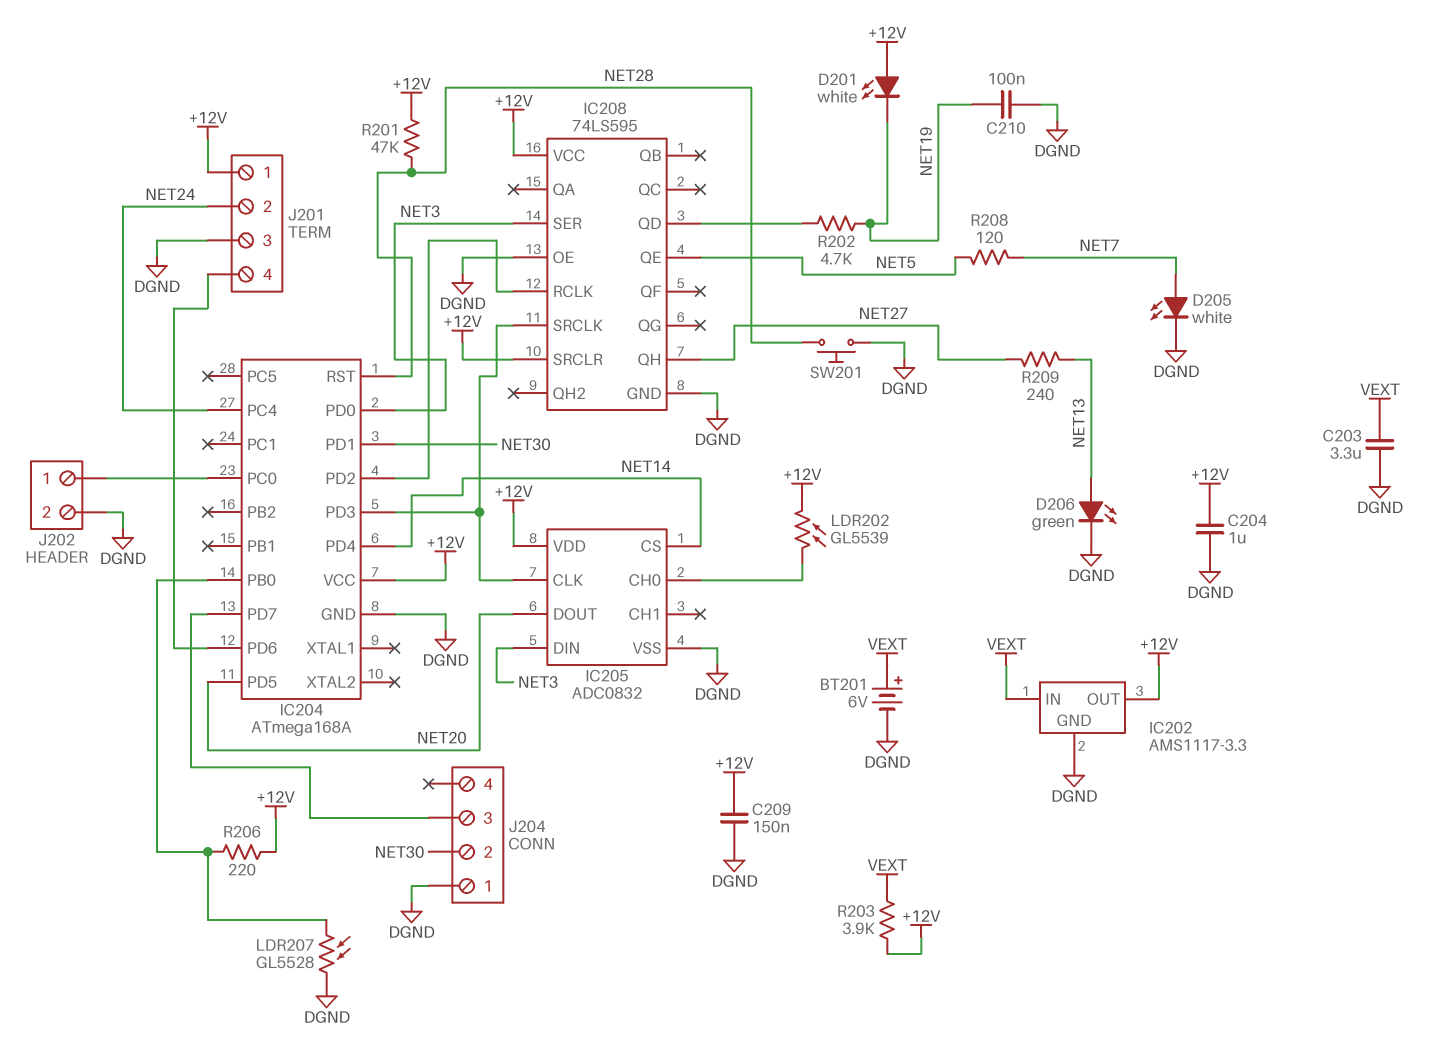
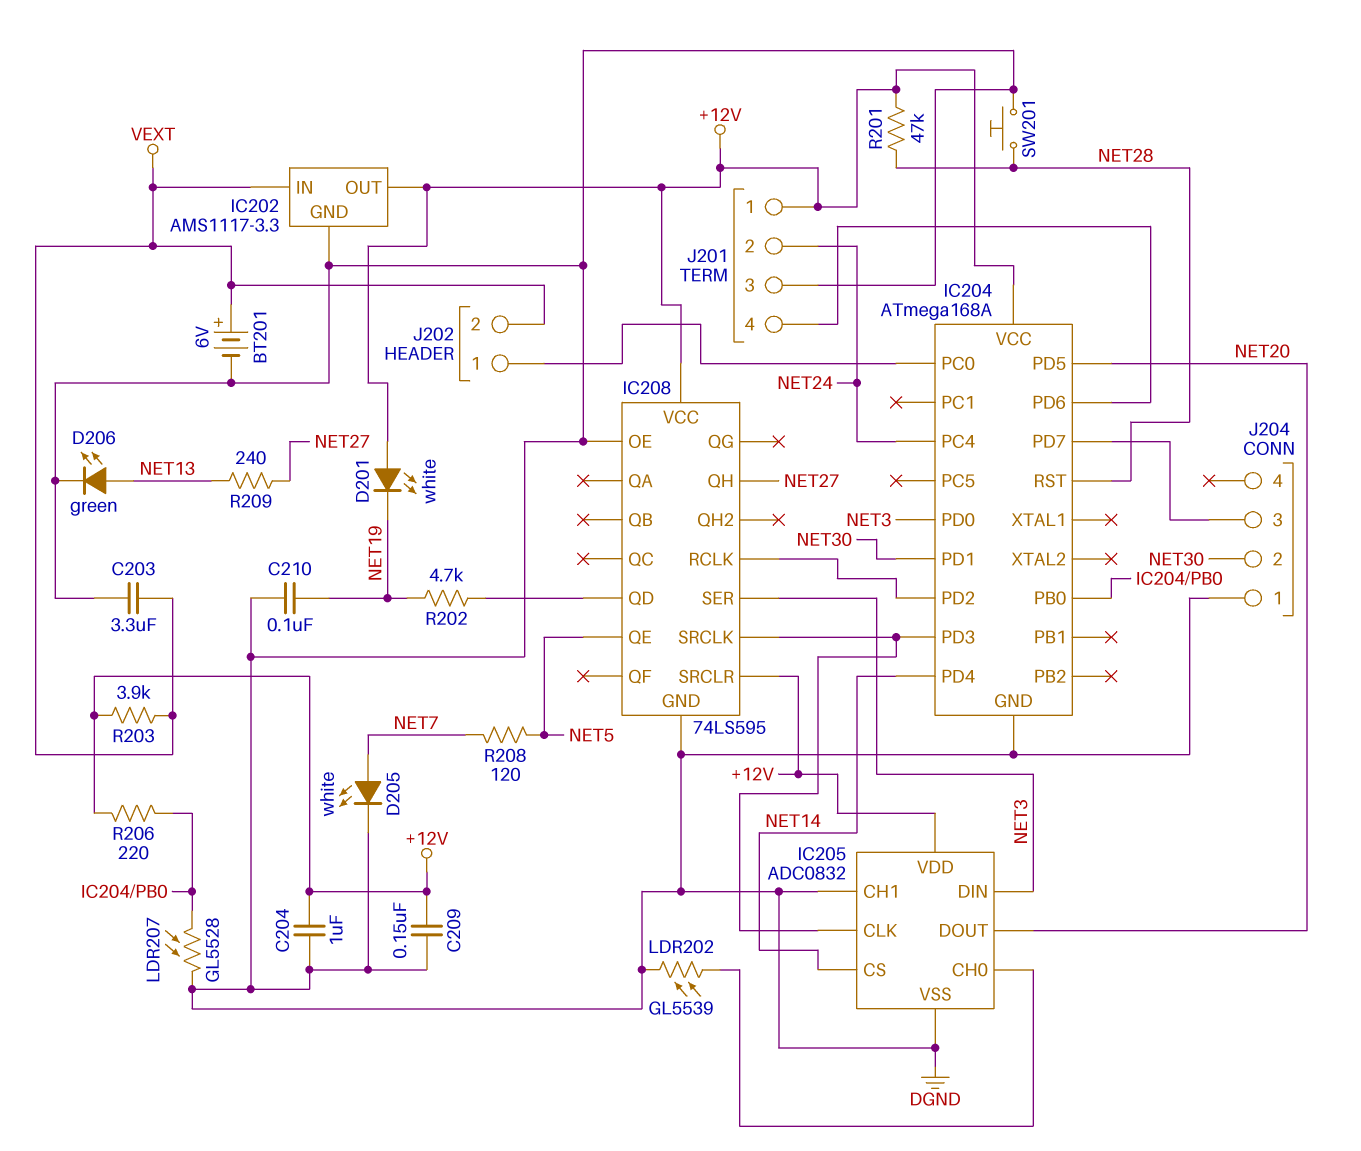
IC205 pin CH1: none -> DGND
J202 pin 2: DGND -> VEXT
LDR202: GL5539 (+12V, IC205/CH0) -> GL5539 (DGND, IC205/CH0)

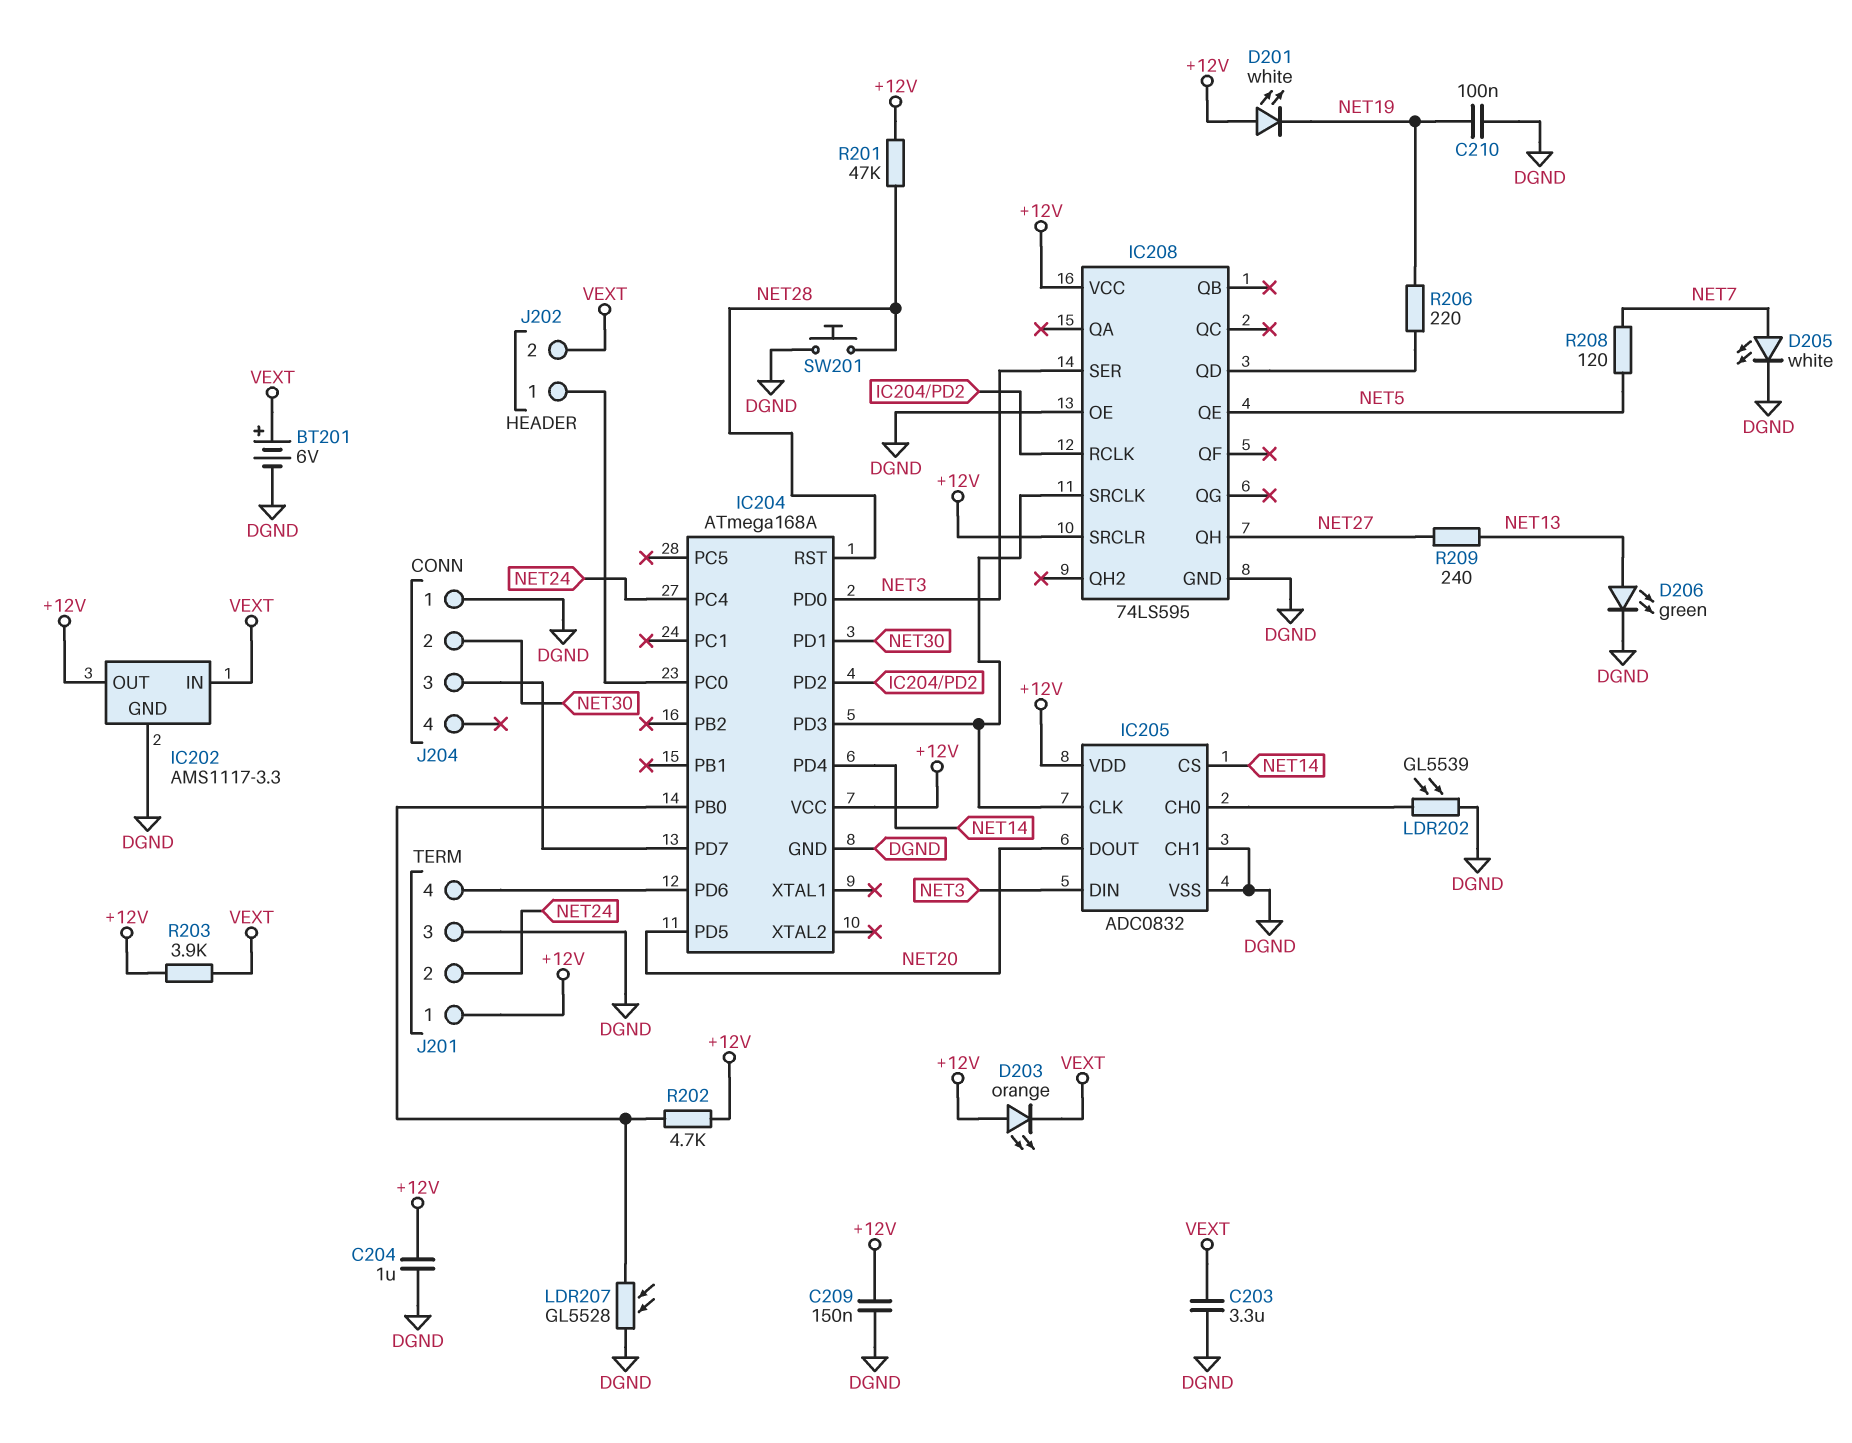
D203: none -> LED orange (A +12V, K VEXT)
R202: 4.7k (IC208/QD, NET19) -> 4.7k (+12V, IC204/PB0)
R206: 220 (+12V, IC204/PB0) -> 220 (IC208/QD, NET19)

